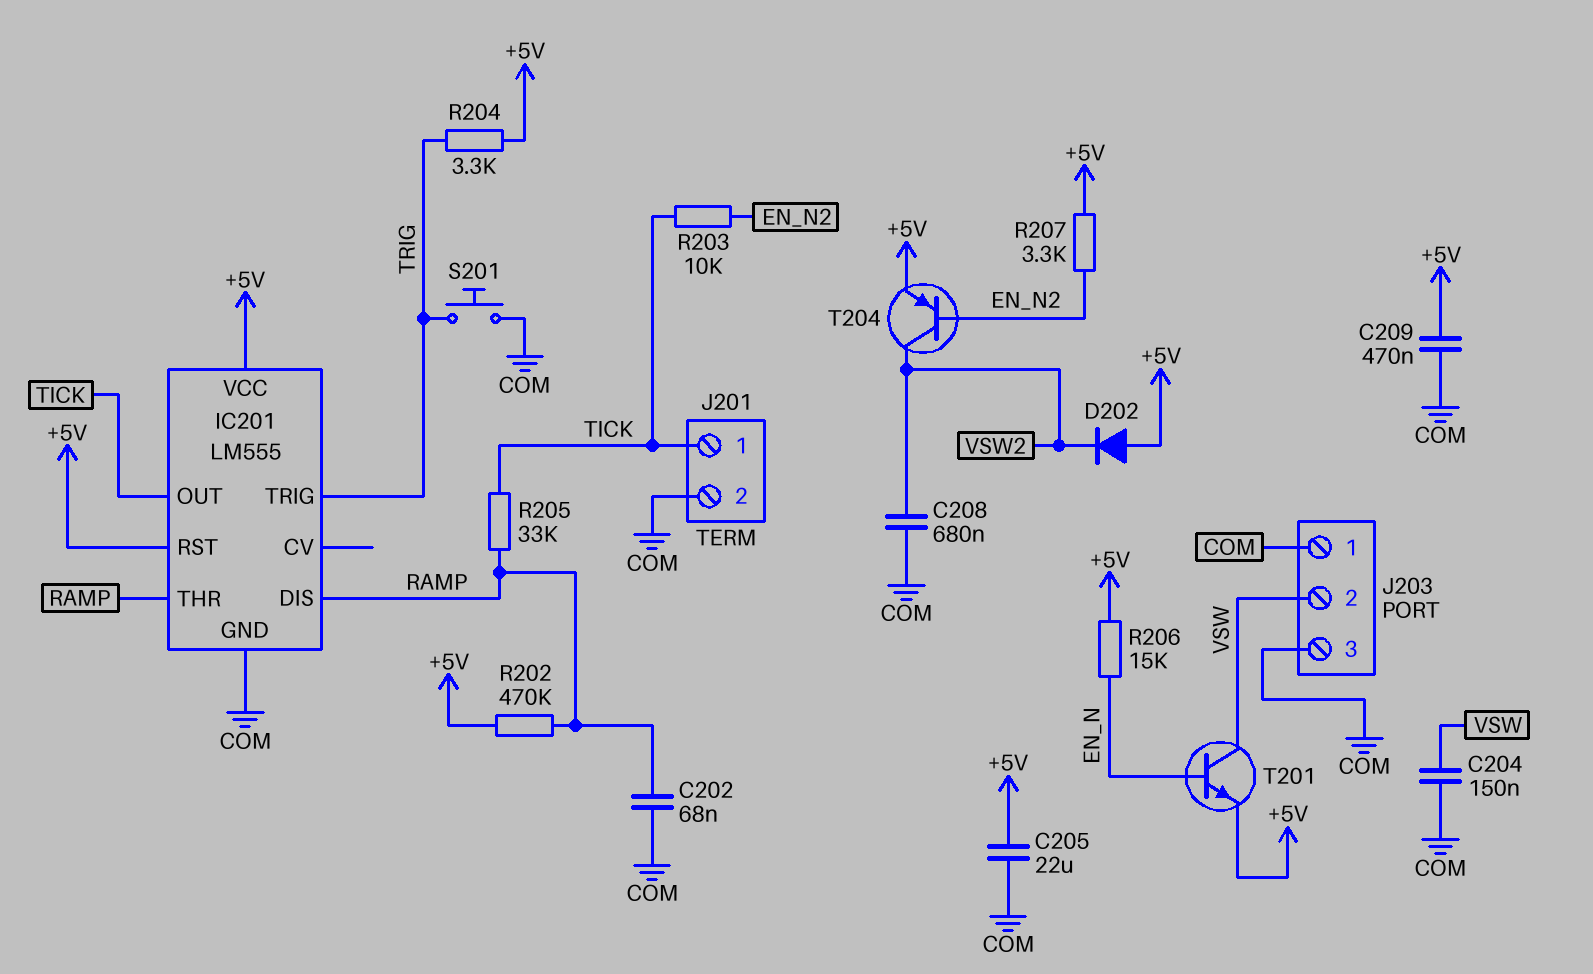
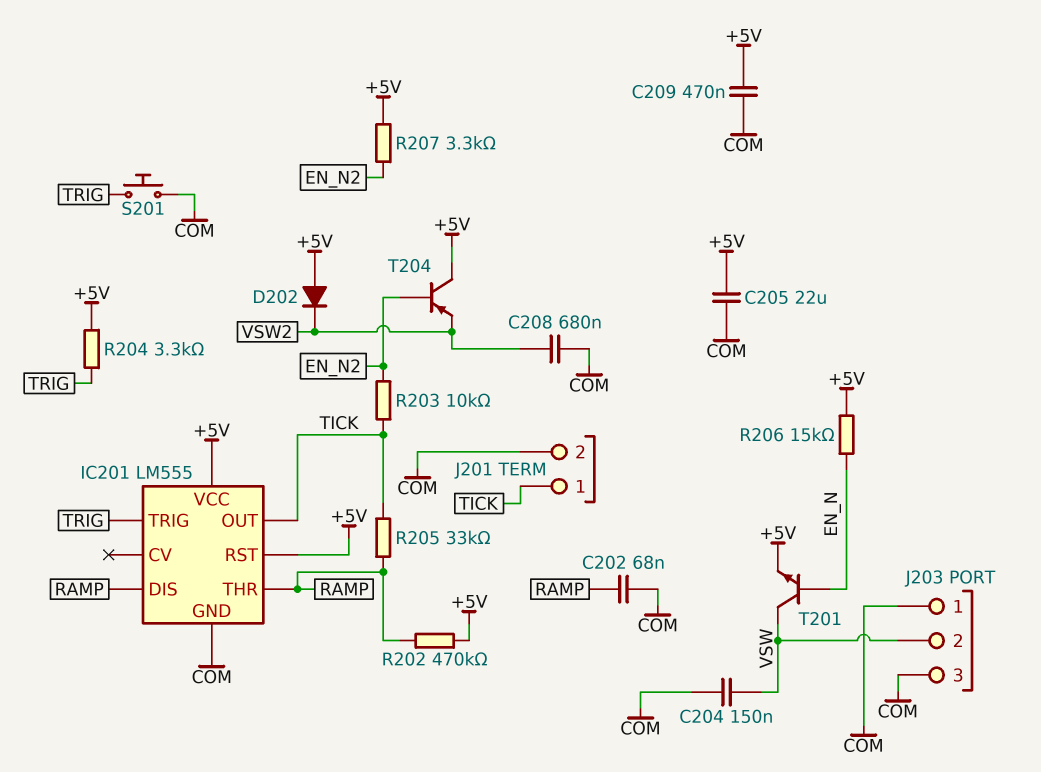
T204: PNP (B EN_N2, C VSW2, E +5V) -> PNP (B EN_N2, C +5V, E VSW2)

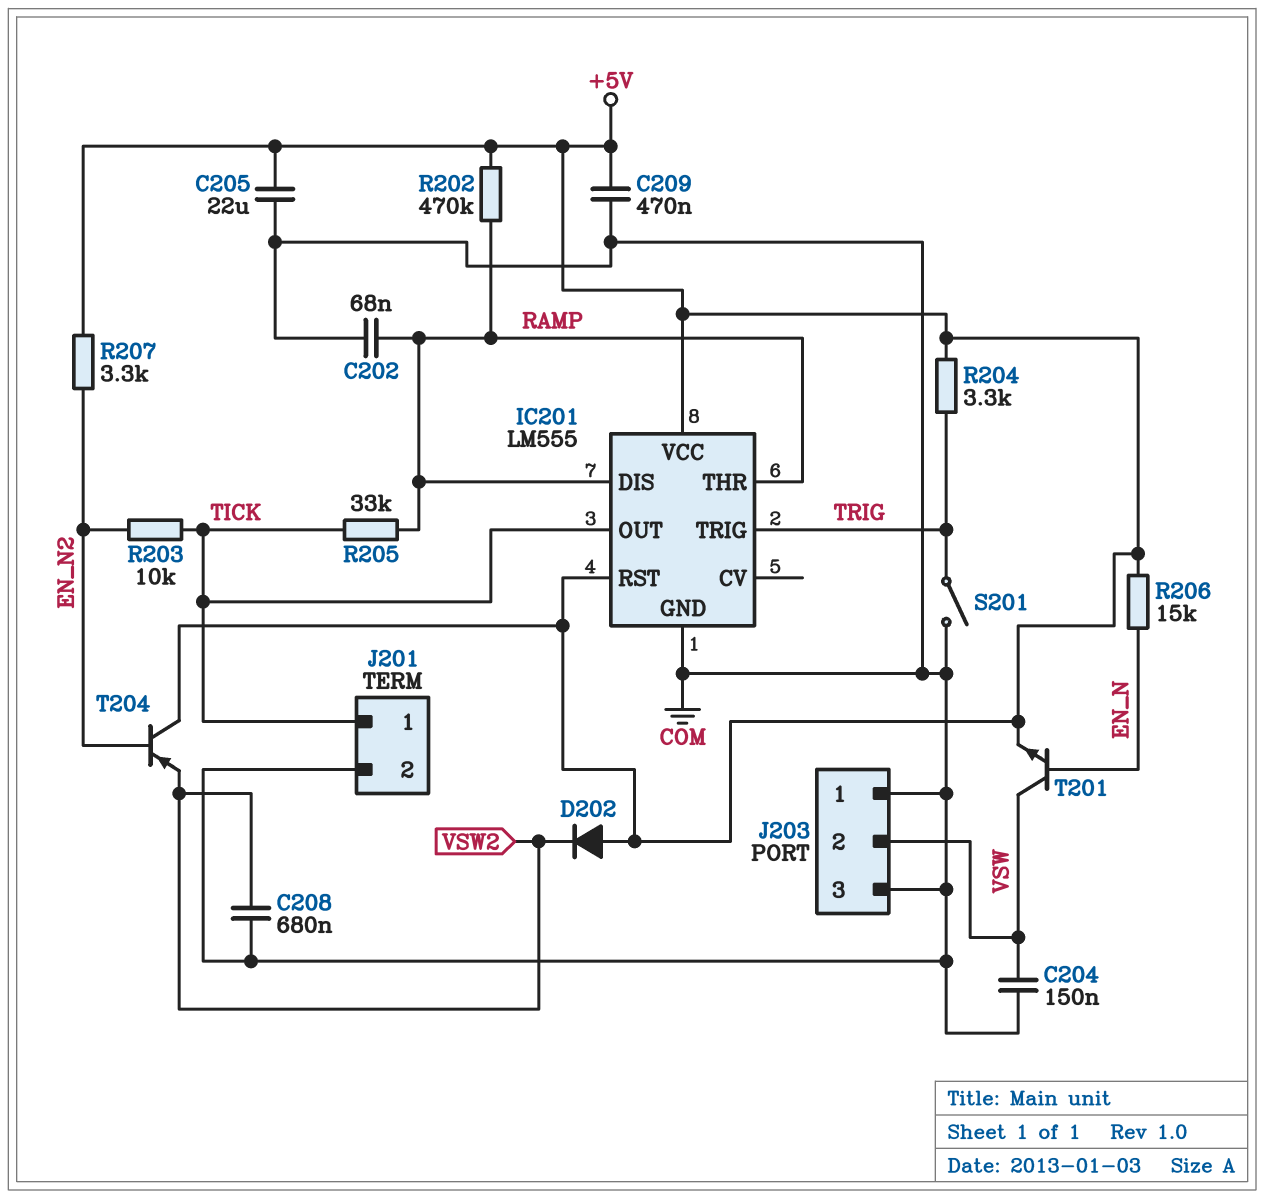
S201: button (COM, TRIG) -> switch (COM, TRIG)

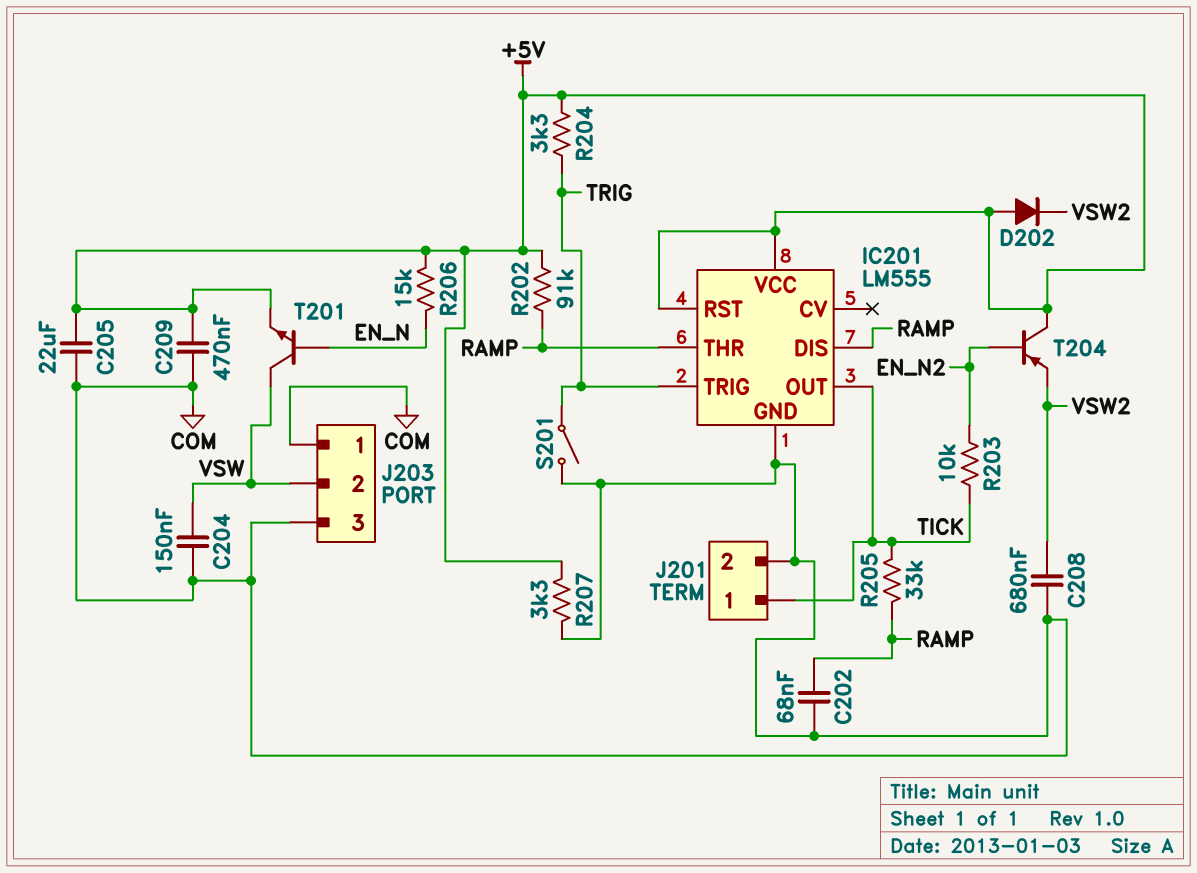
R202: 470k (+5V, RAMP) -> 91k (+5V, RAMP)
R207: 3.3k (+5V, EN_N2) -> 3.3k (+5V, COM)

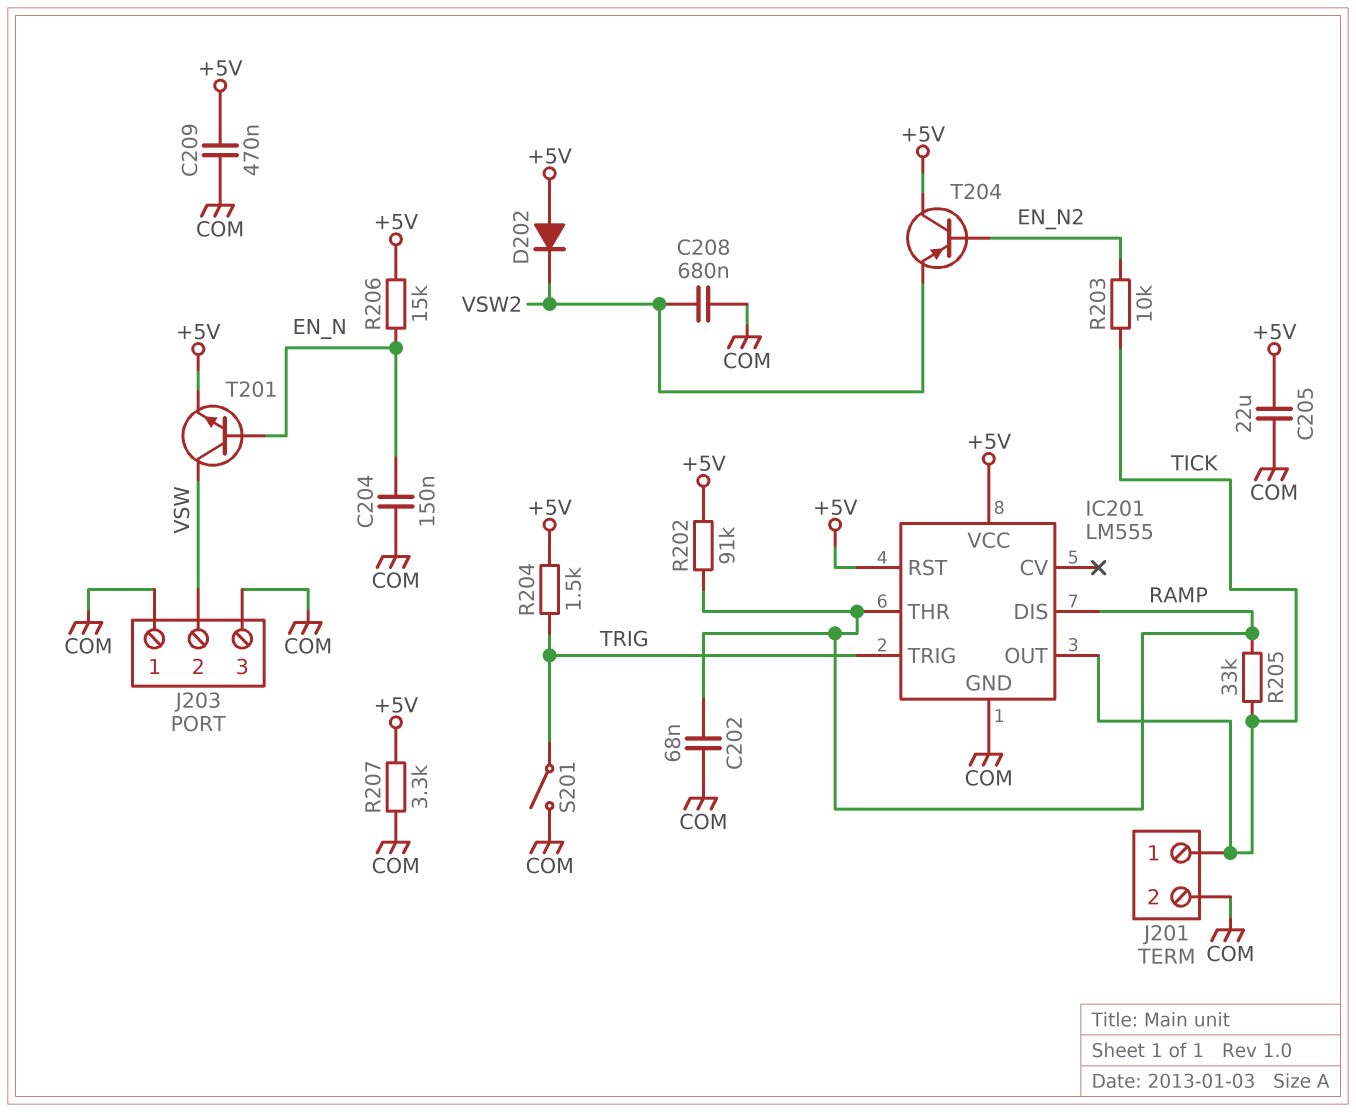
C204: 150nF (COM, VSW) -> 150nF (COM, EN_N)
R204: 3.3k (+5V, TRIG) -> 1.5k (+5V, TRIG)

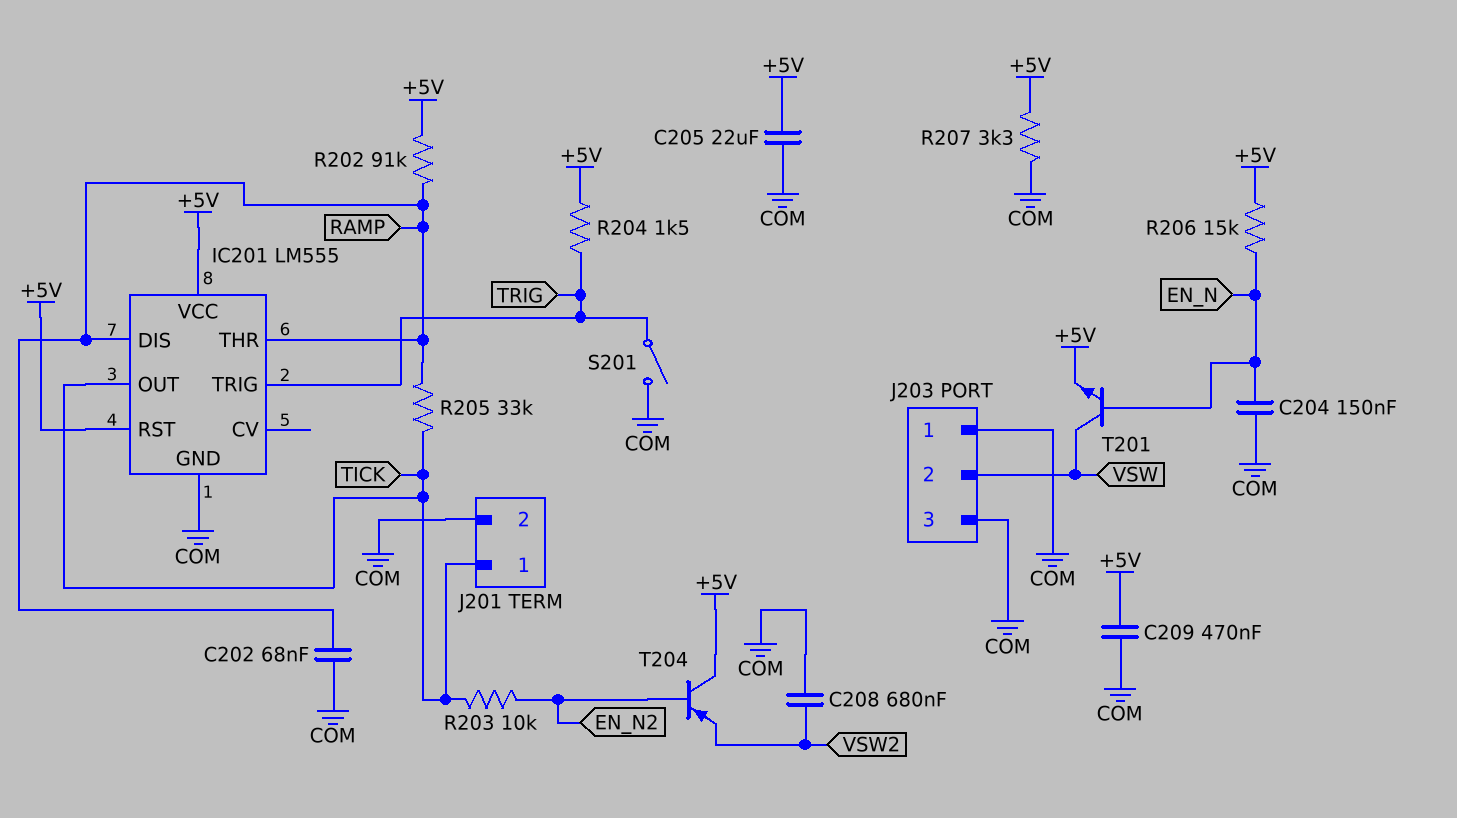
D202: diode (A +5V, K VSW2) -> none

